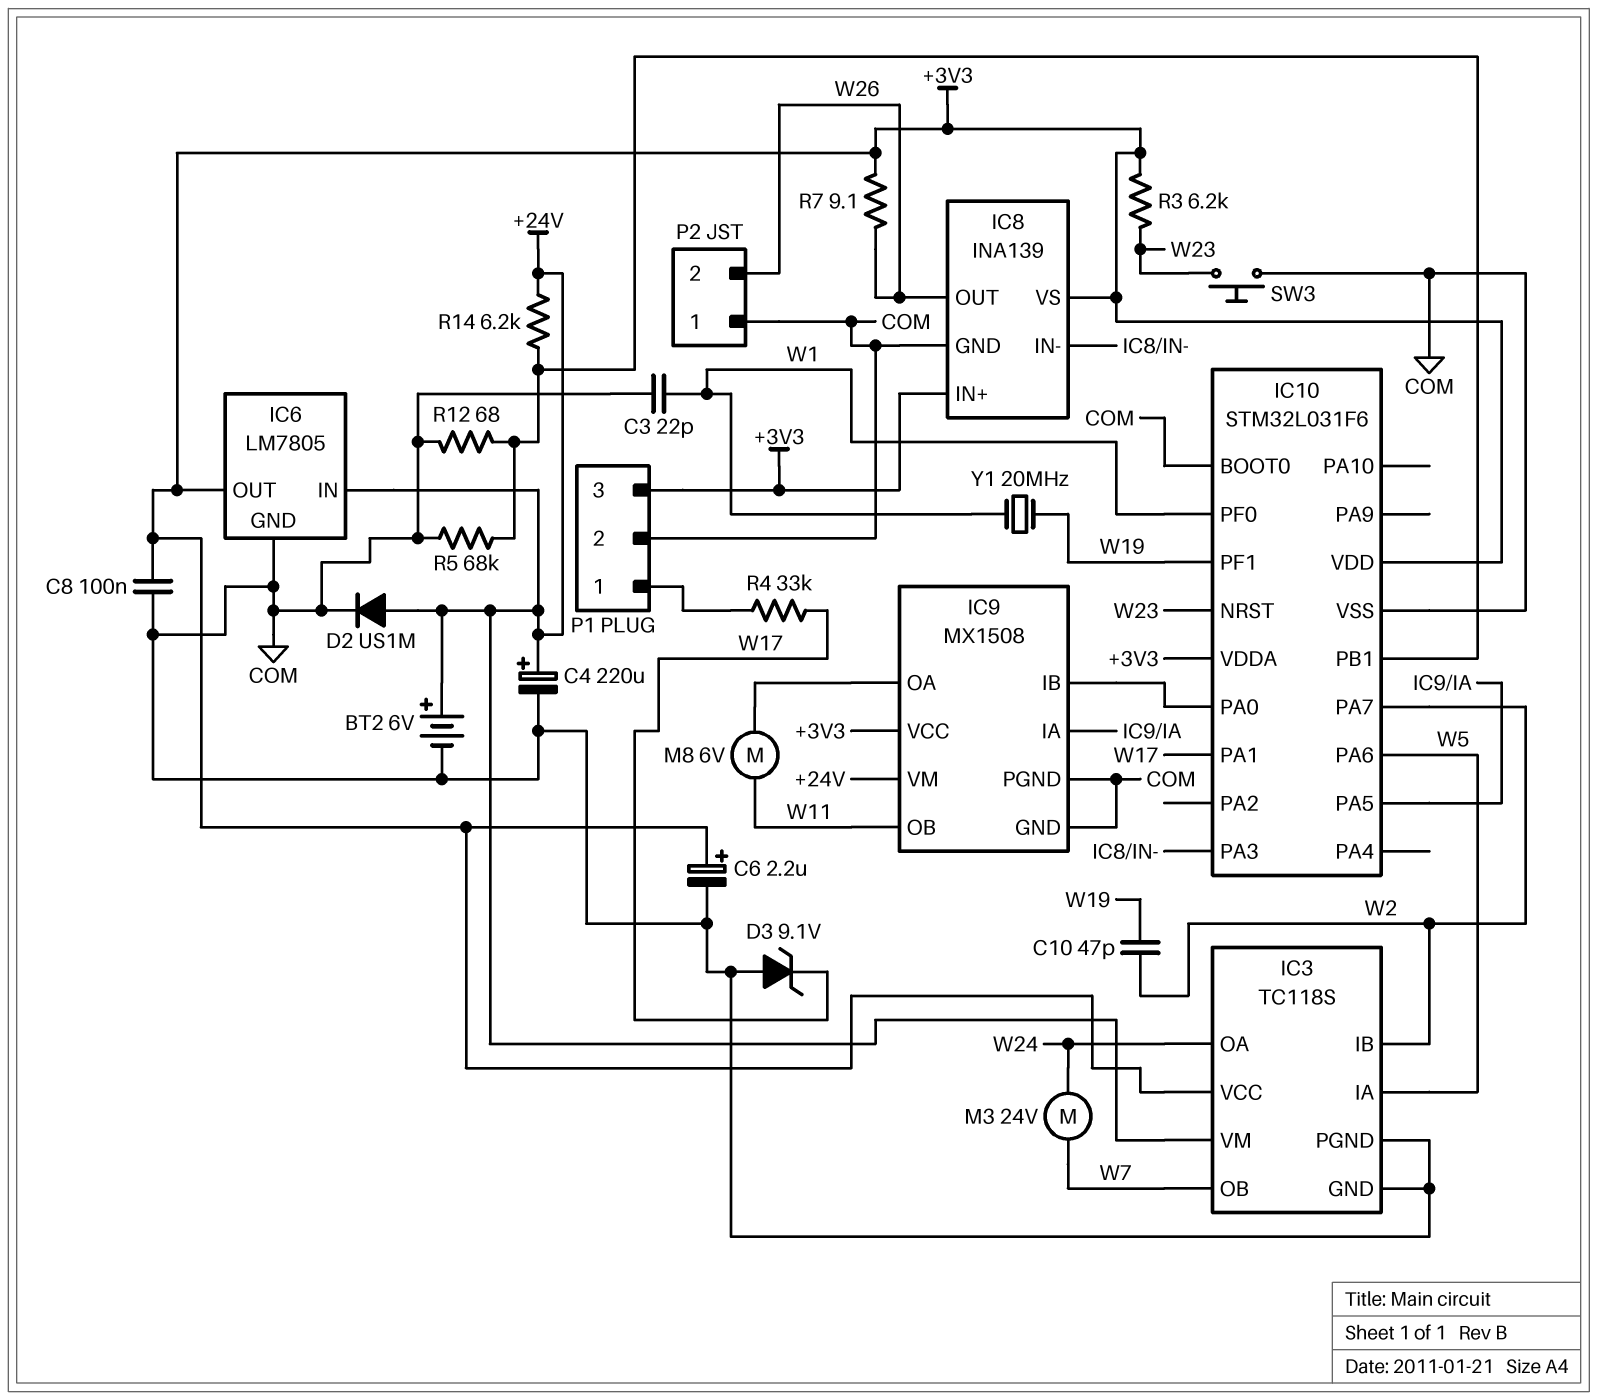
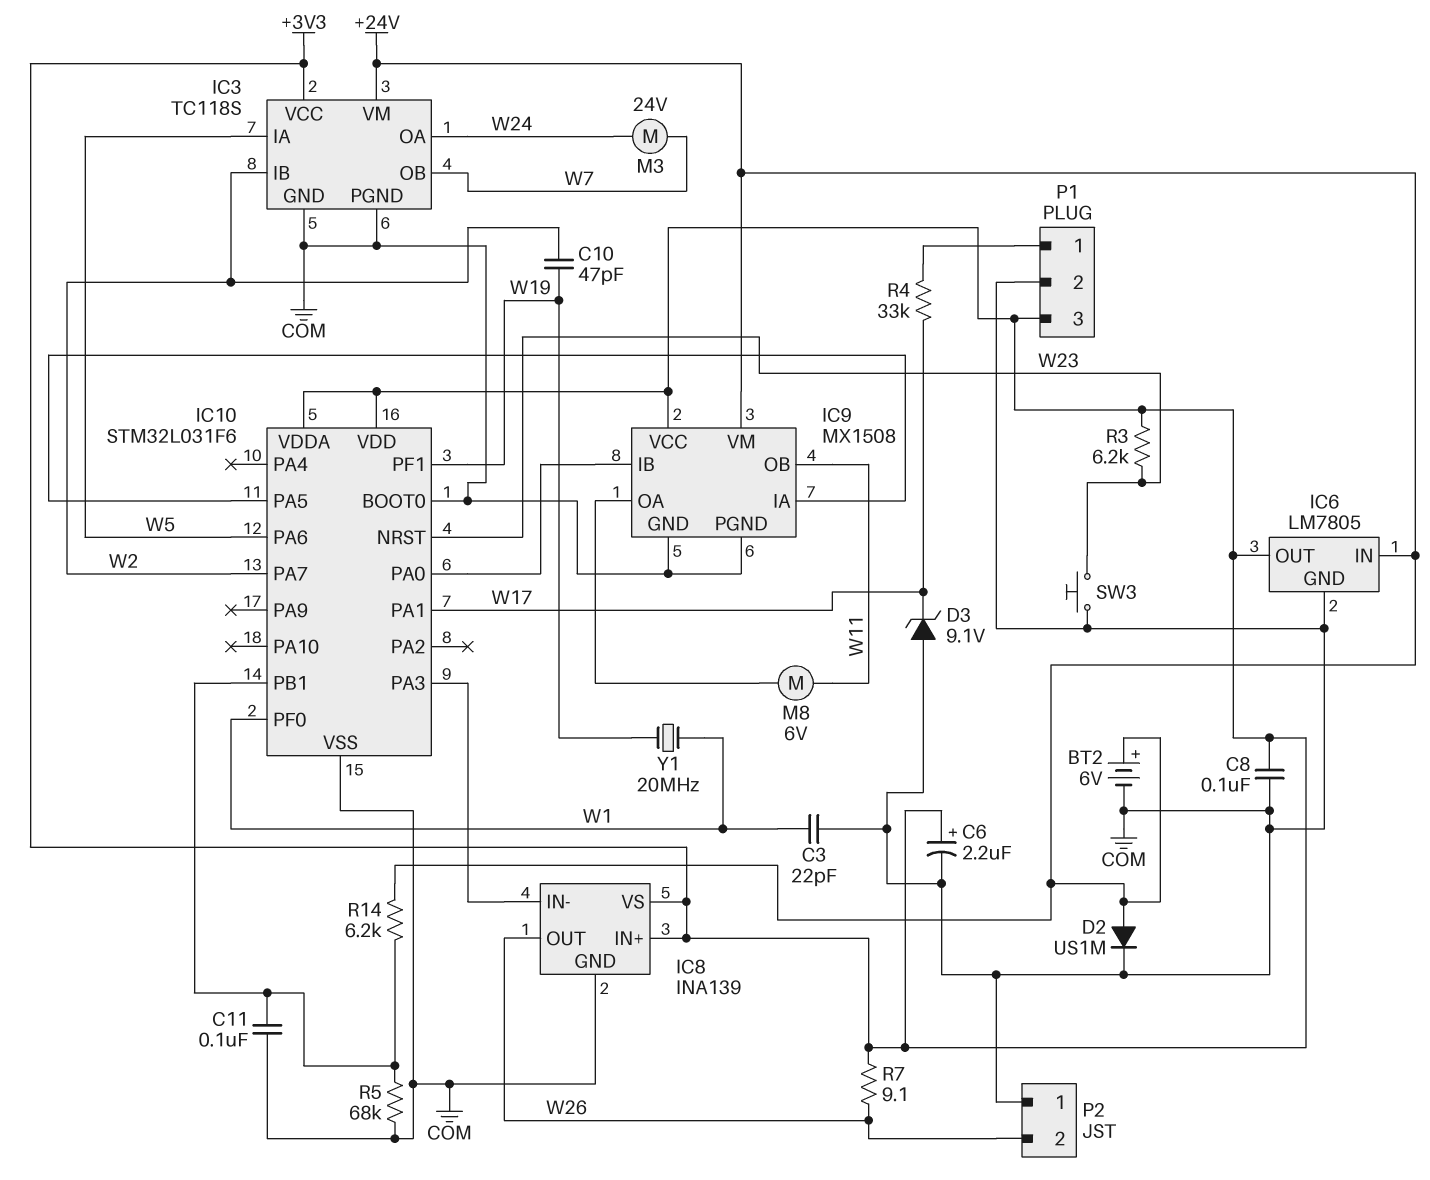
C4: 220uF (plus +24V, minus COM) -> none
C11: none -> 100nF (COM, IC10/PB1)
R12: 68 (COM, IC10/PB1) -> none

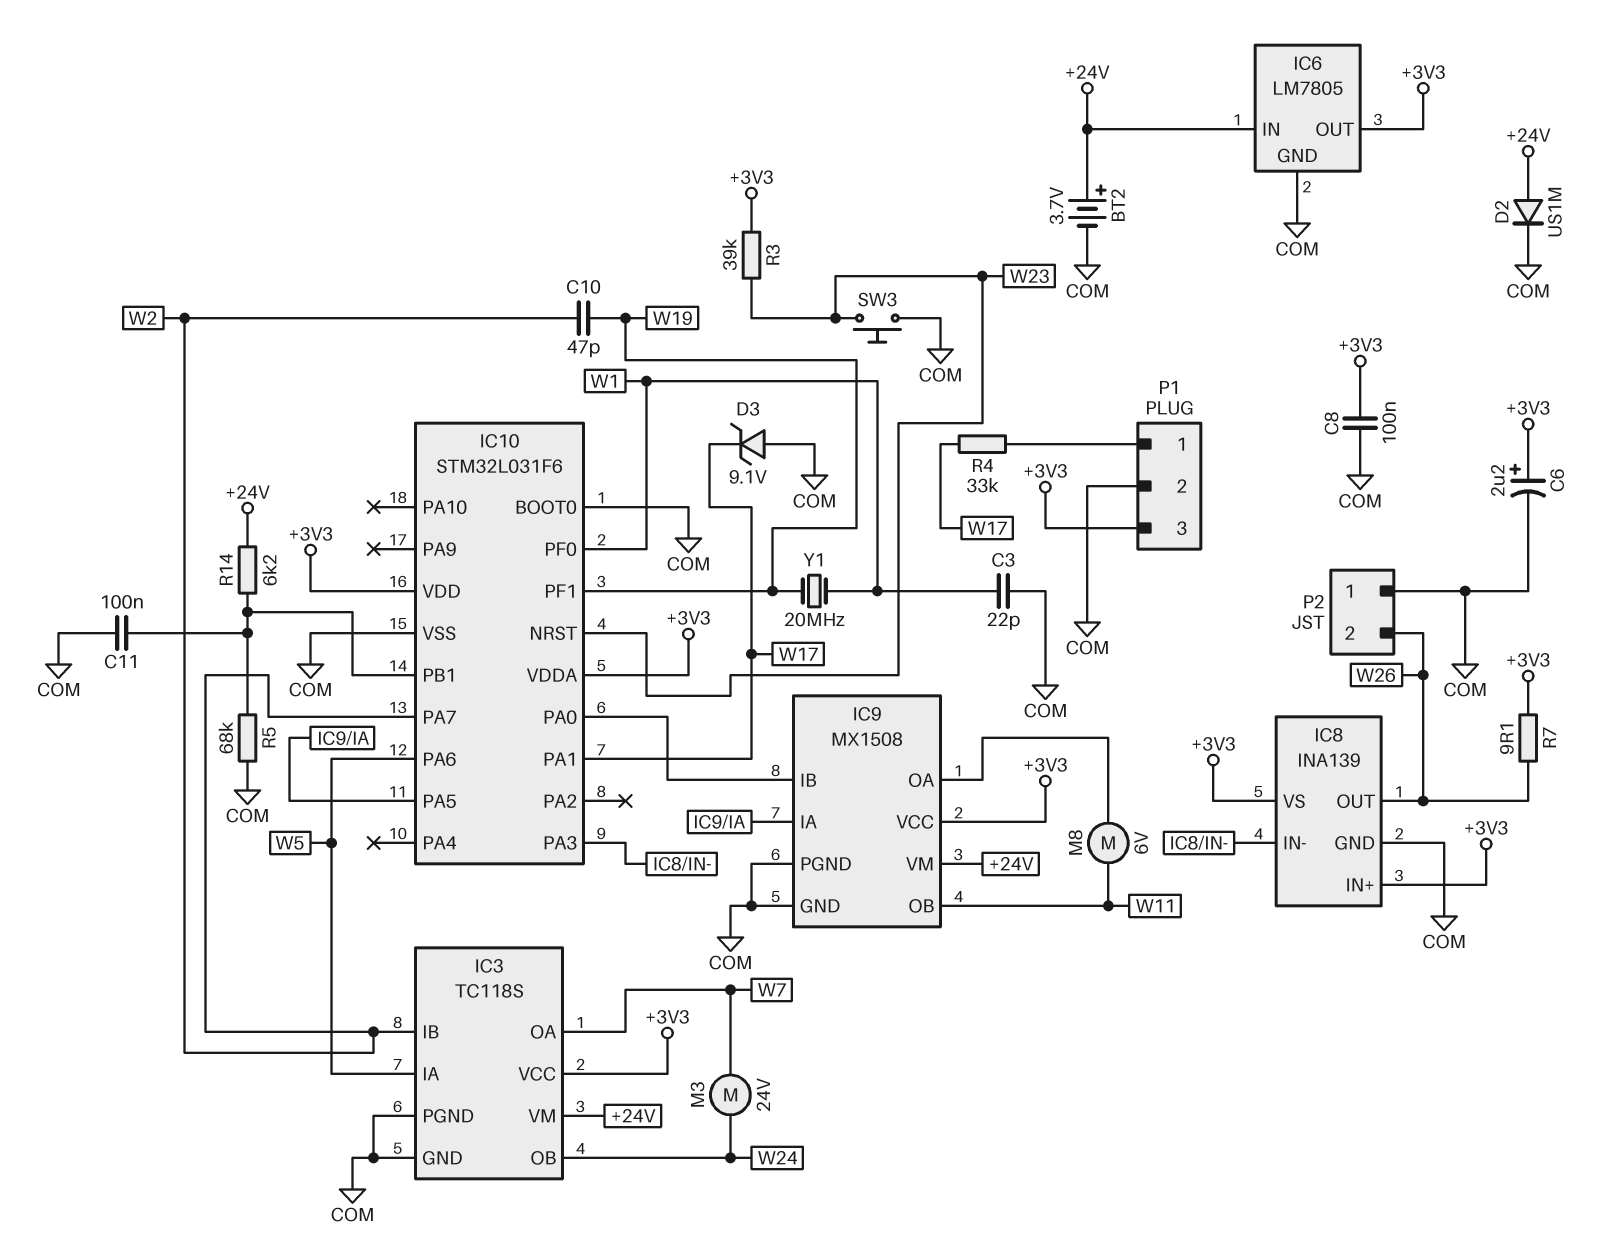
BT2: 6V (plus +24V, minus COM) -> 3.7V (plus +24V, minus COM)
IC3 pin OA: W24 -> W7
IC3 pin OB: W7 -> W24
R3: 6.2k (+3V3, W23) -> 39k (+3V3, W23)

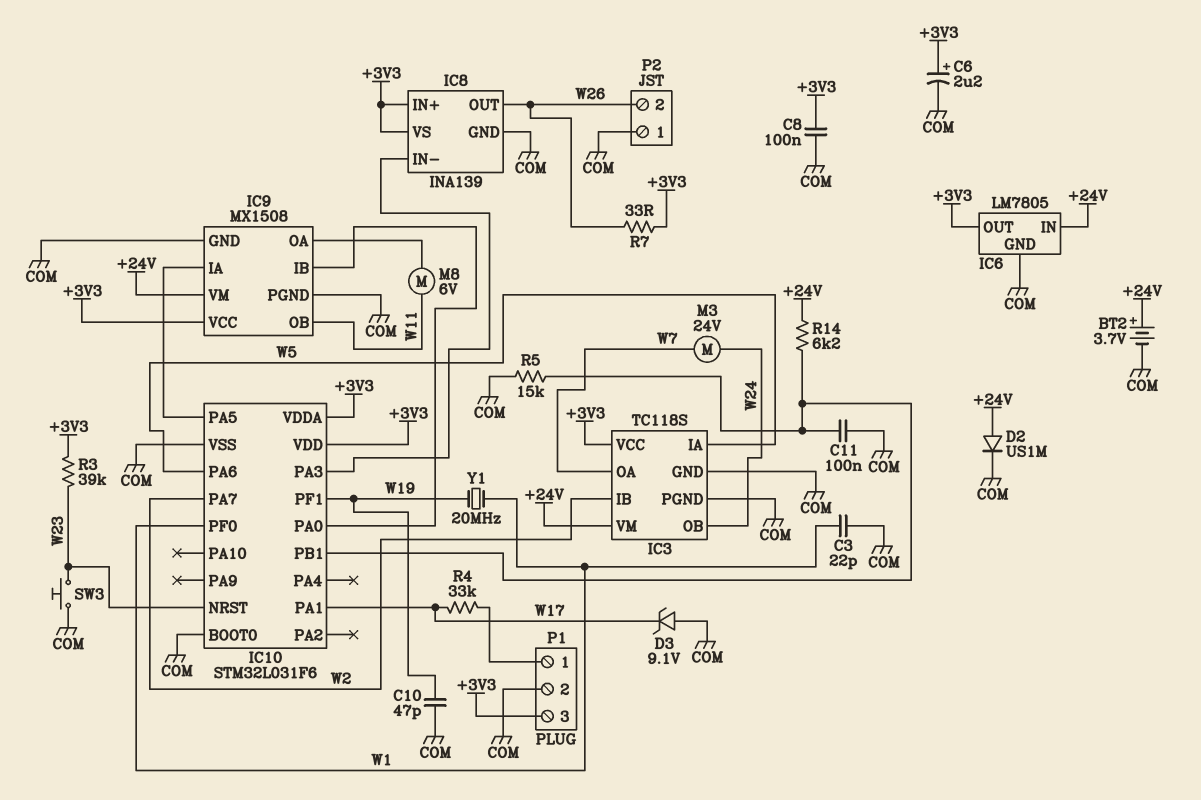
C10: 47pF (W2, W19) -> 47pF (COM, W19)
R5: 68k (COM, IC10/PB1) -> 15k (COM, IC10/PB1)
R7: 9.1 (+3V3, W26) -> 33 (+3V3, W26)

